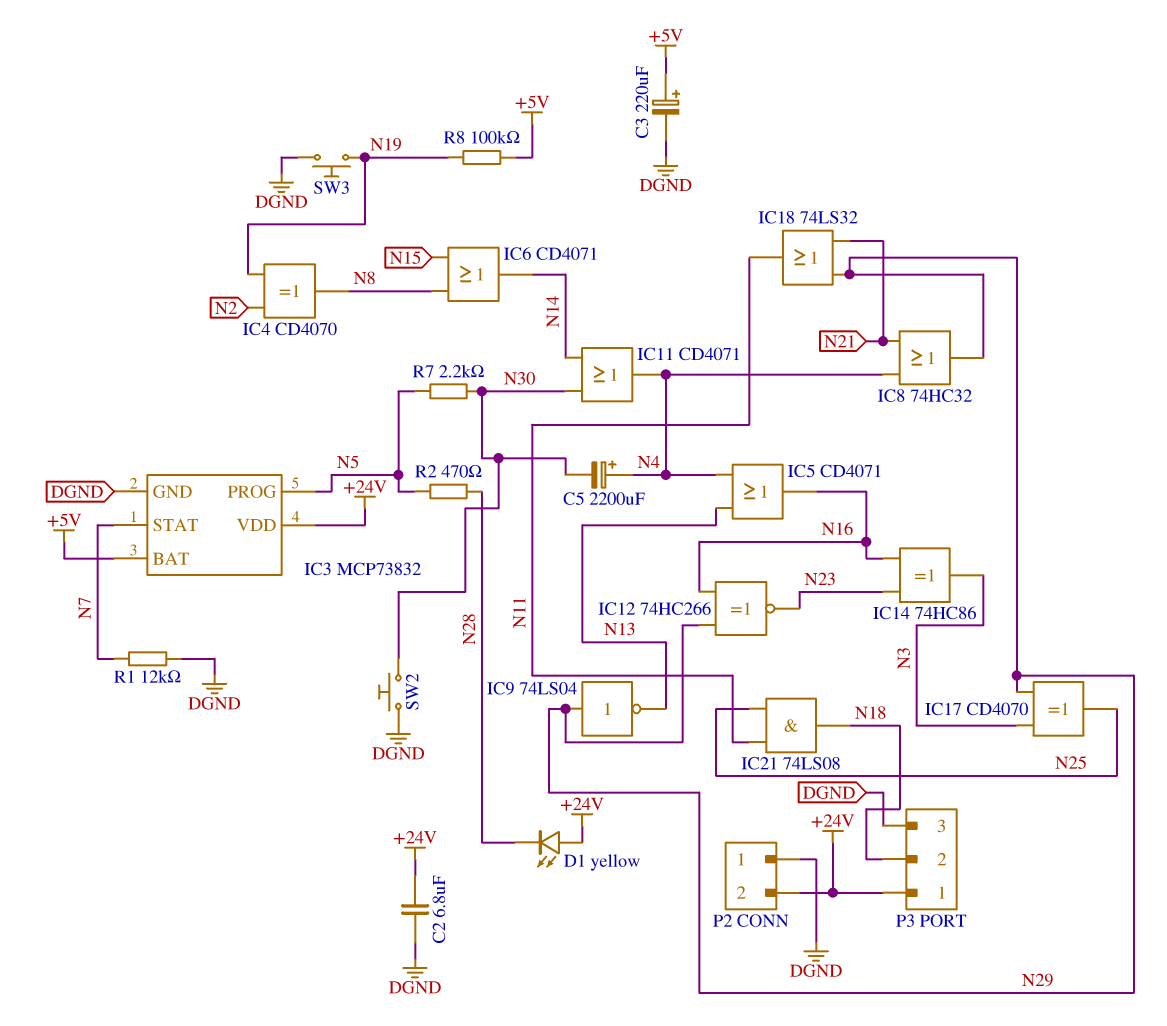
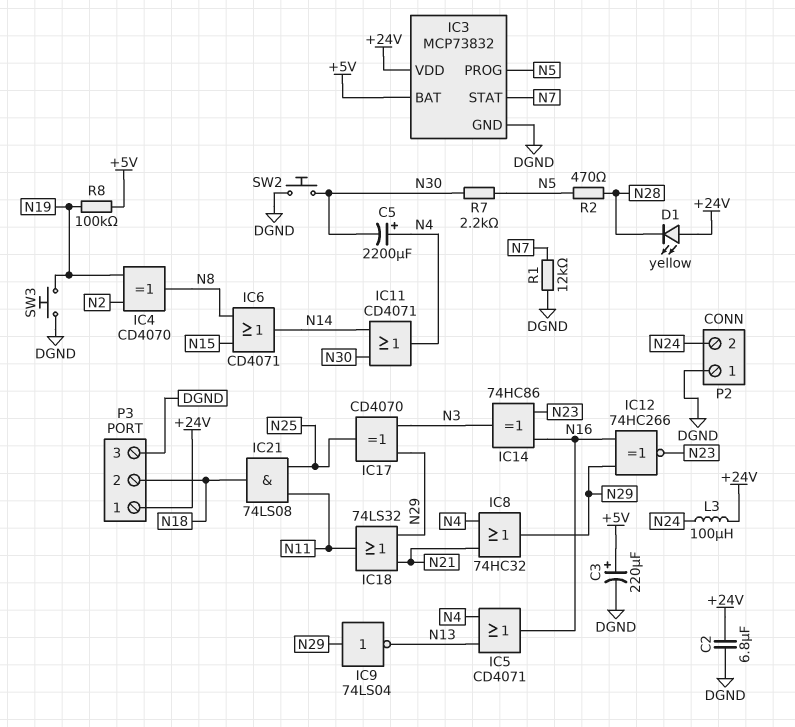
L3: none -> 100uH (+24V, N24)
P2 pin 2: +24V -> N24

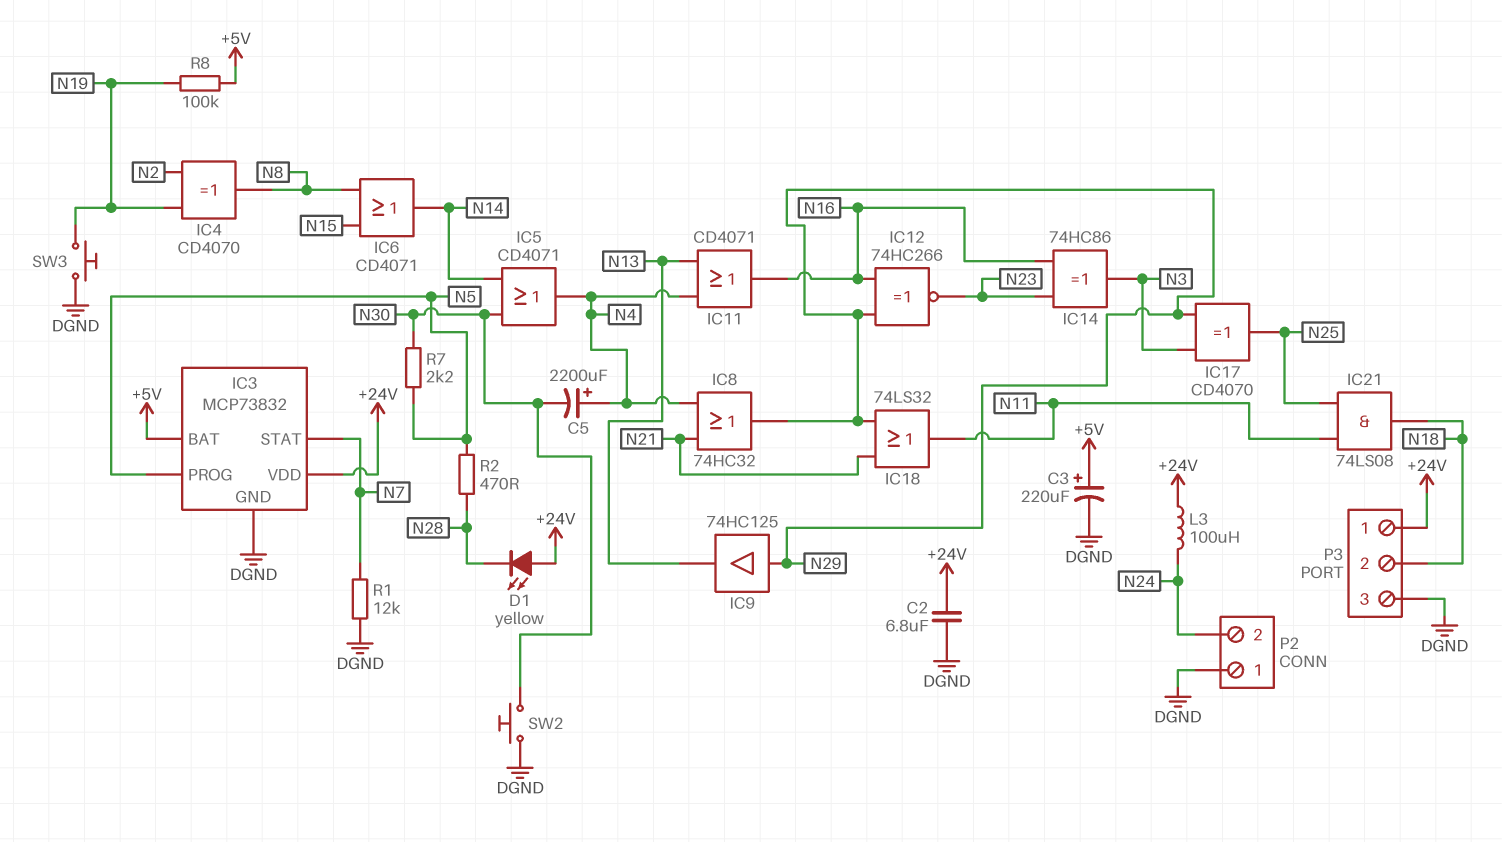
IC5: OR CD4071 (in N4, in N13, out N16) -> OR CD4071 (in N14, in N30, out N4)
IC9: NOT 74LS04 (in N29, out N13) -> buffer 74HC125 (in N29, out N13)
IC11: OR CD4071 (in N14, in N30, out N4) -> OR CD4071 (in N4, in N13, out N16)

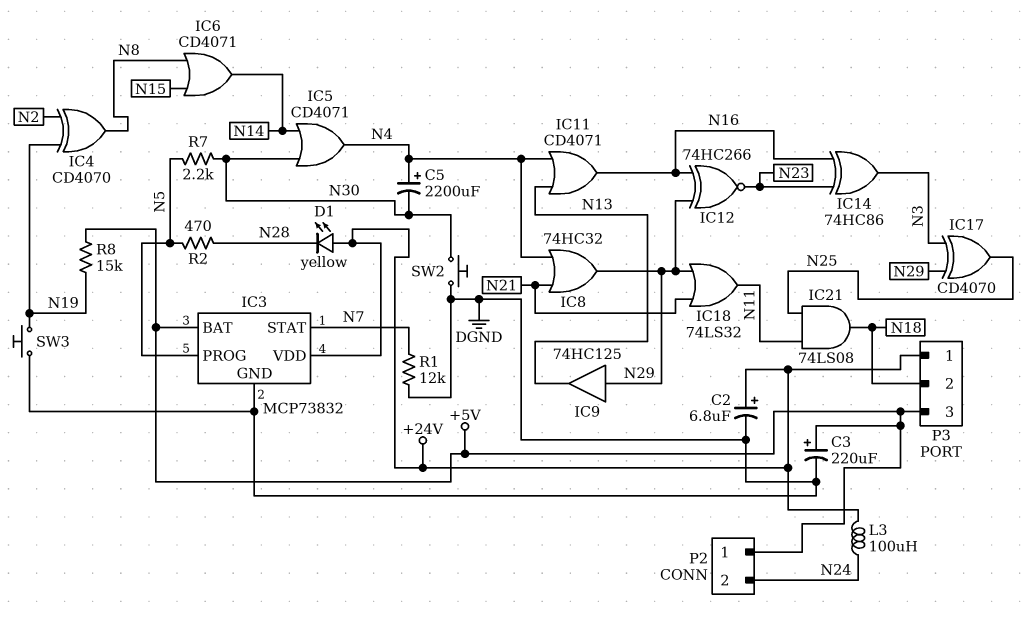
C2: 6.8uF (+24V, DGND) -> 6.8uF (plus +24V, minus DGND)
P2 pin 1: DGND -> +5V
P3 pin 3: DGND -> +5V
R8: 100k (+5V, N19) -> 15k (+5V, N19)

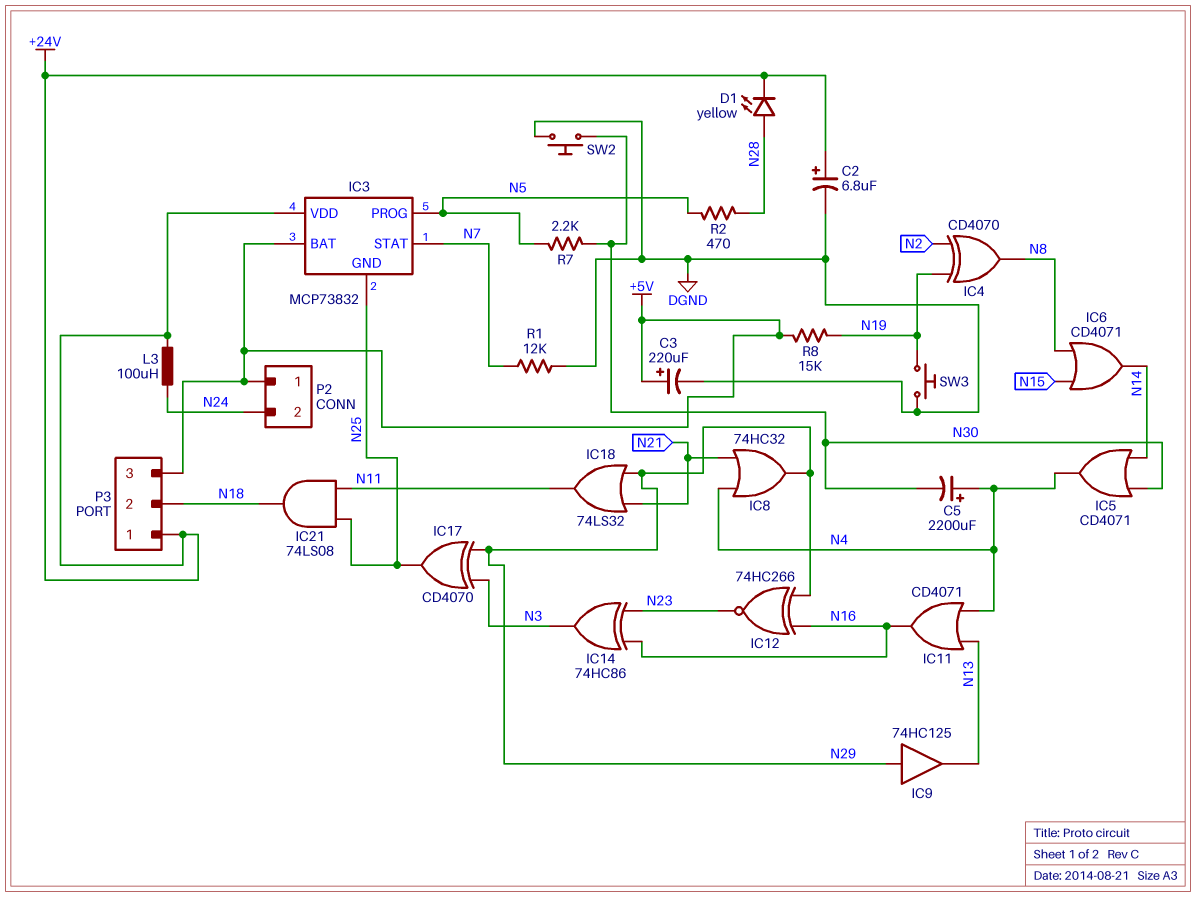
D1: LED yellow (A +24V, K N28) -> LED yellow (A N28, K +24V)
IC3 pin GND: DGND -> N25

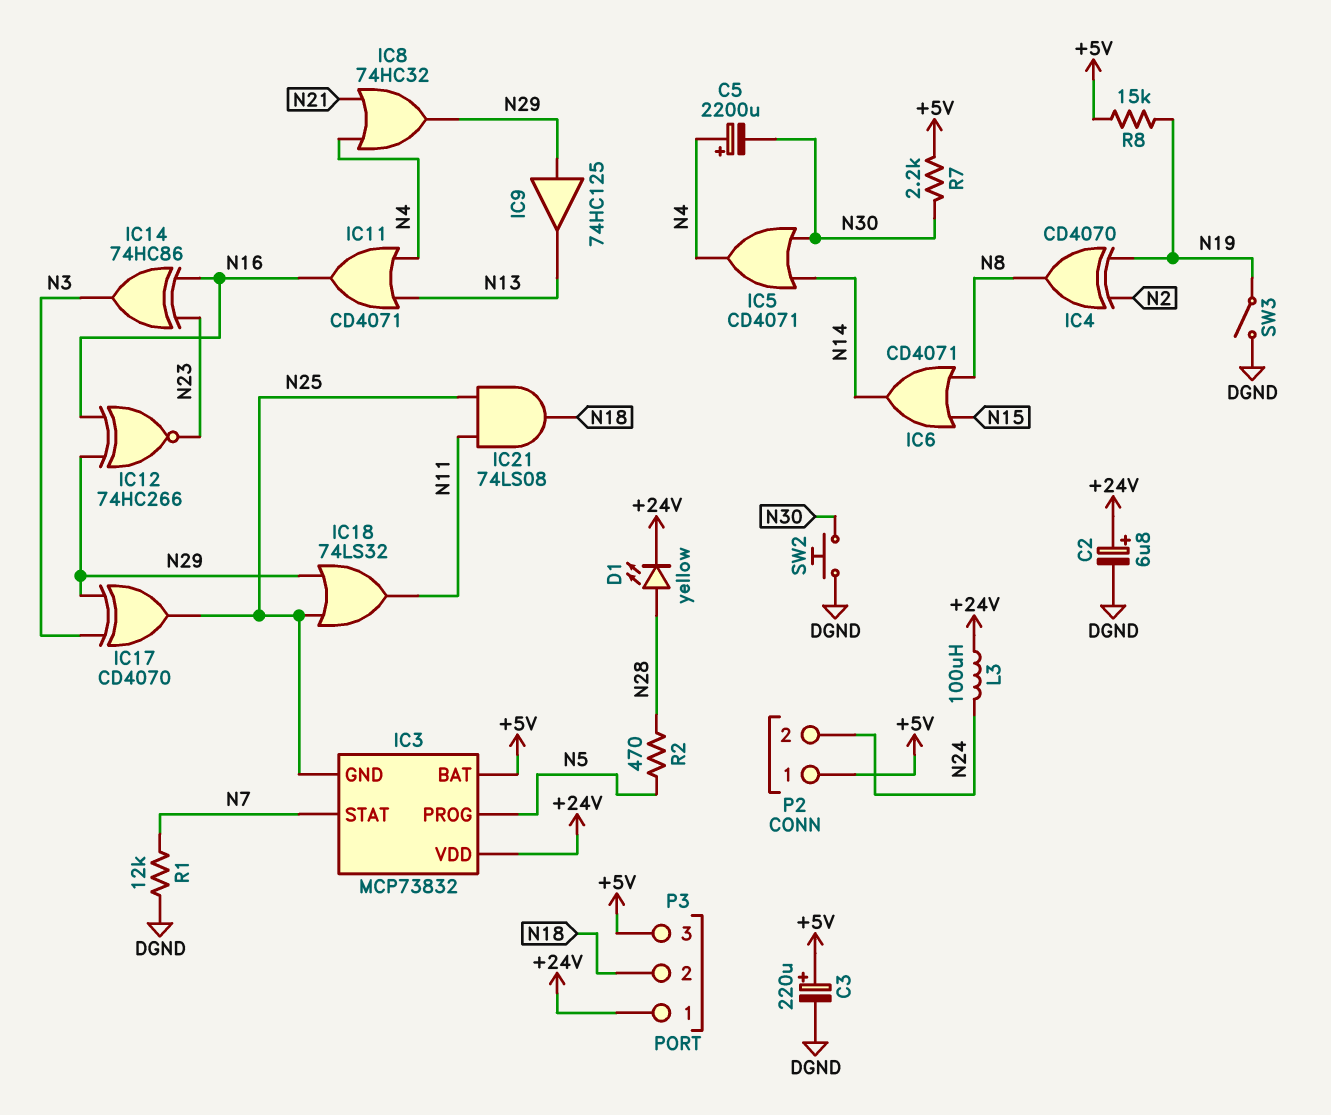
IC18: OR 74LS32 (in N21, in N29, out N11) -> OR 74LS32 (in N25, in N29, out N11)
R7: 2.2k (N5, N30) -> 2.2k (+5V, N30)
SW3: button (DGND, N19) -> switch (DGND, N19)

